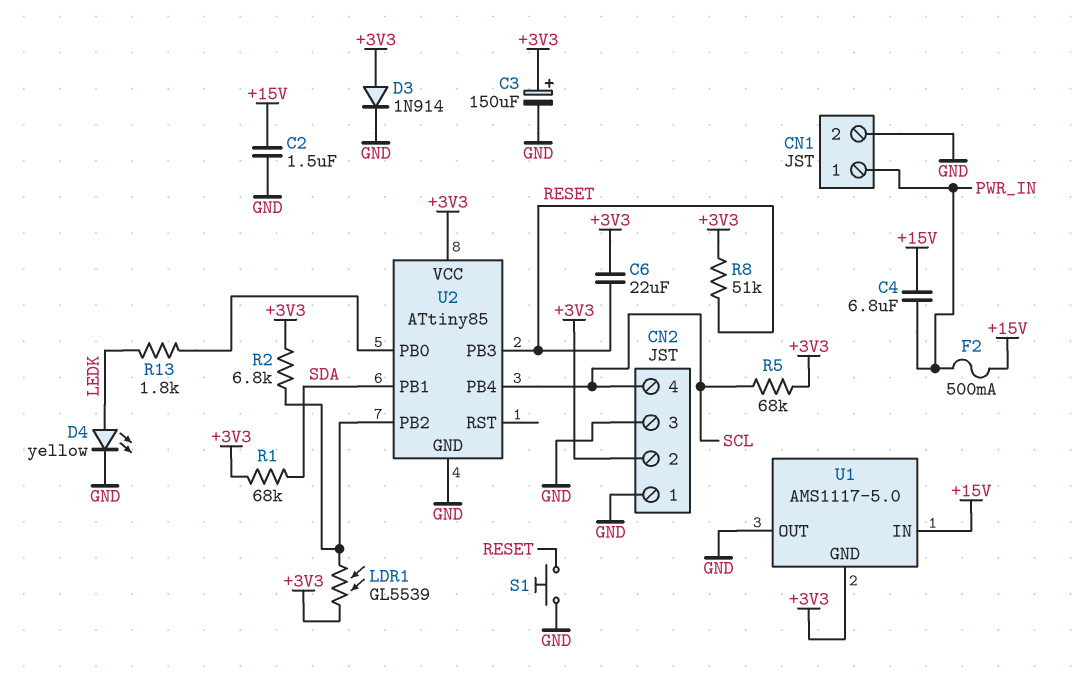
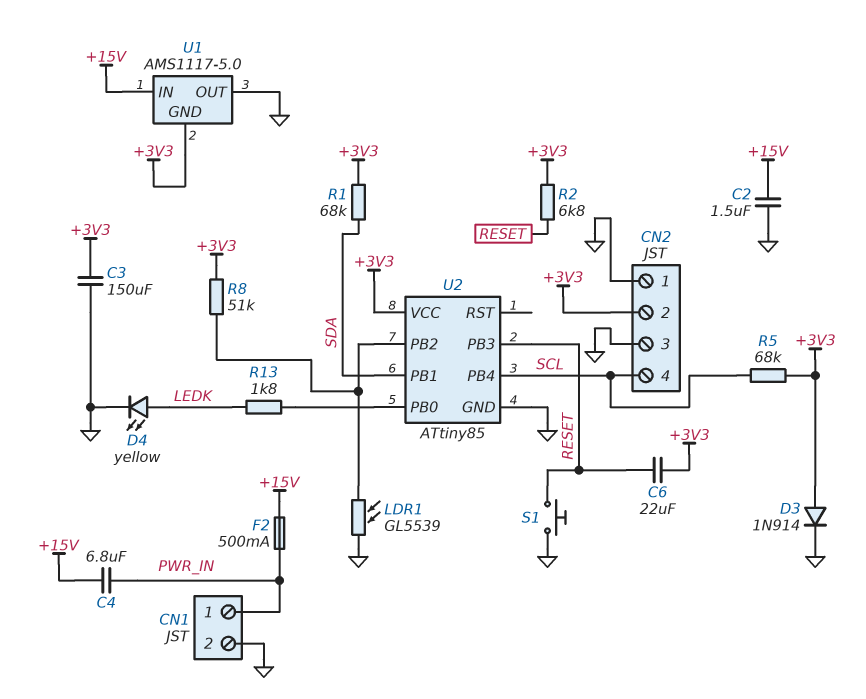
C3: 150uF (plus +3V3, minus GND) -> 150uF (+3V3, GND)
LDR1: GL5539 (+3V3, U2/PB2) -> GL5539 (GND, U2/PB2)
R2: 6.8k (+3V3, U2/PB2) -> 6.8k (+3V3, RESET)
R8: 51k (+3V3, RESET) -> 51k (+3V3, U2/PB2)

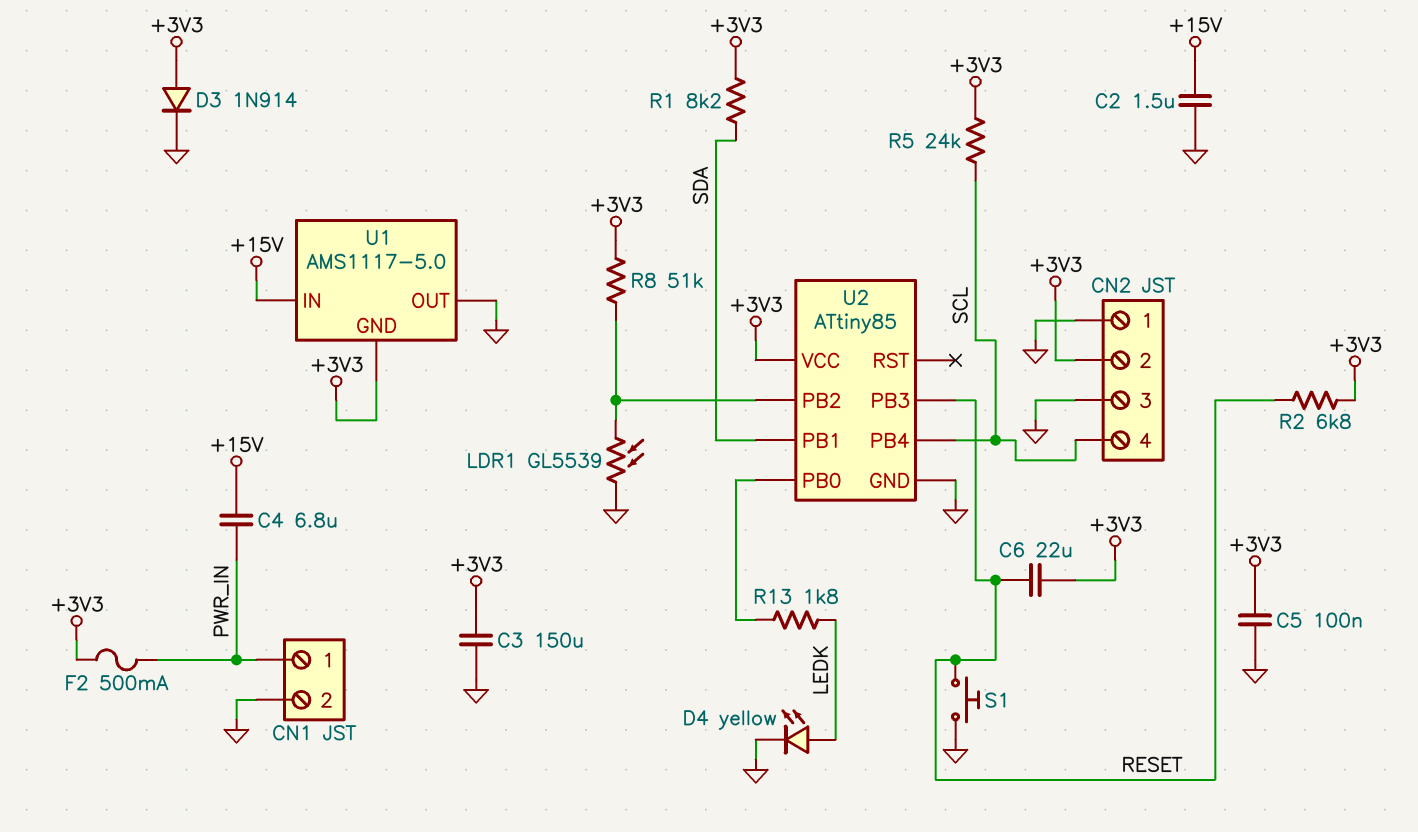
C5: none -> 100nF (+3V3, GND)
F2: 500mA (+15V, PWR_IN) -> 500mA (+3V3, PWR_IN)
R1: 68k (+3V3, SDA) -> 8.2k (+3V3, SDA)
R5: 68k (+3V3, SCL) -> 24k (+3V3, SCL)

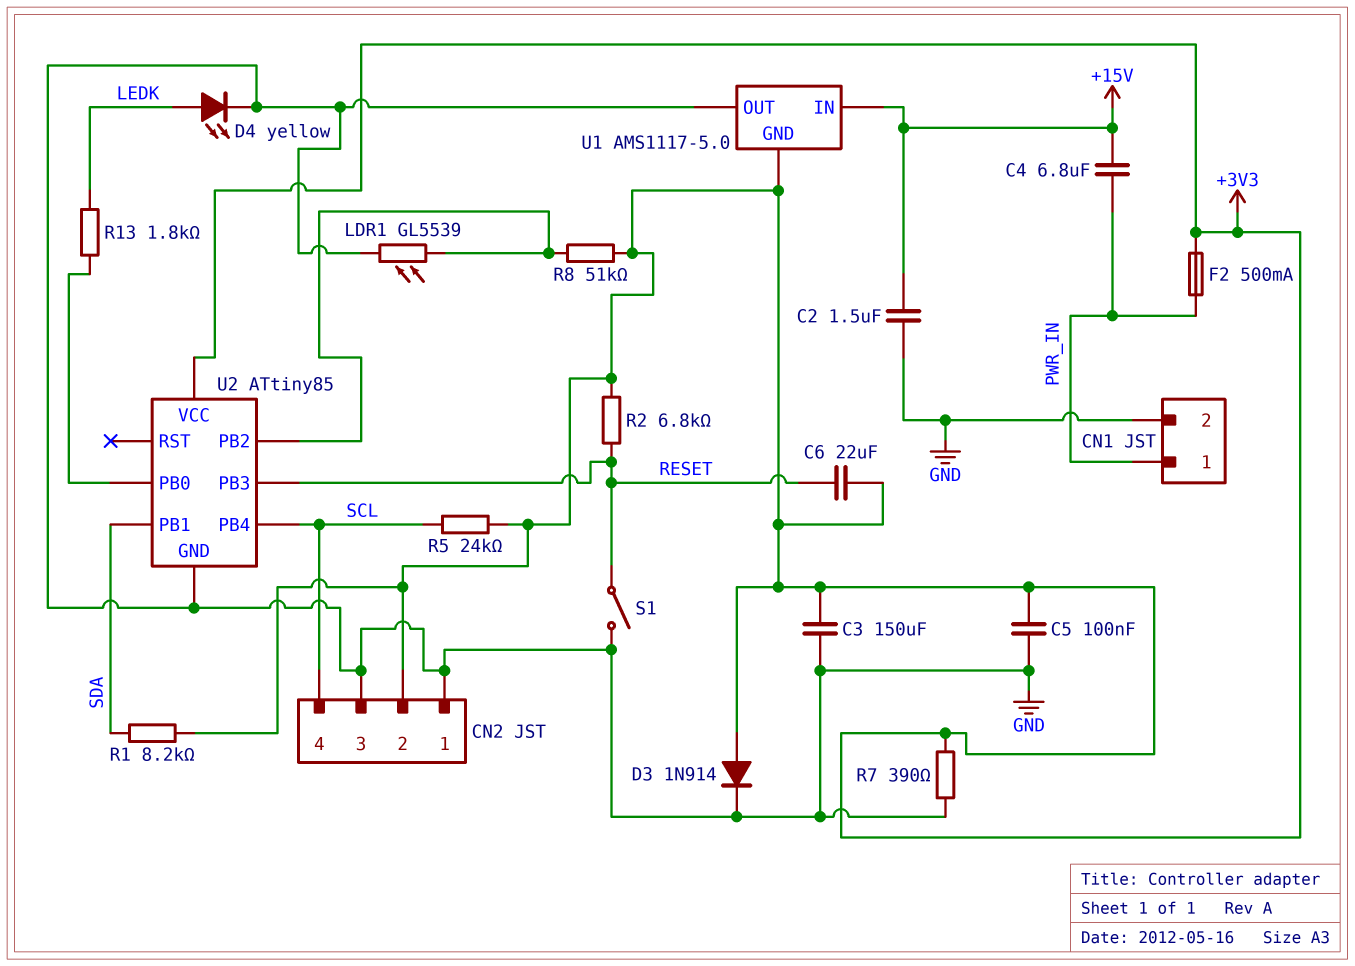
R7: none -> 390 (+3V3, GND)
S1: button (GND, RESET) -> switch (GND, RESET)

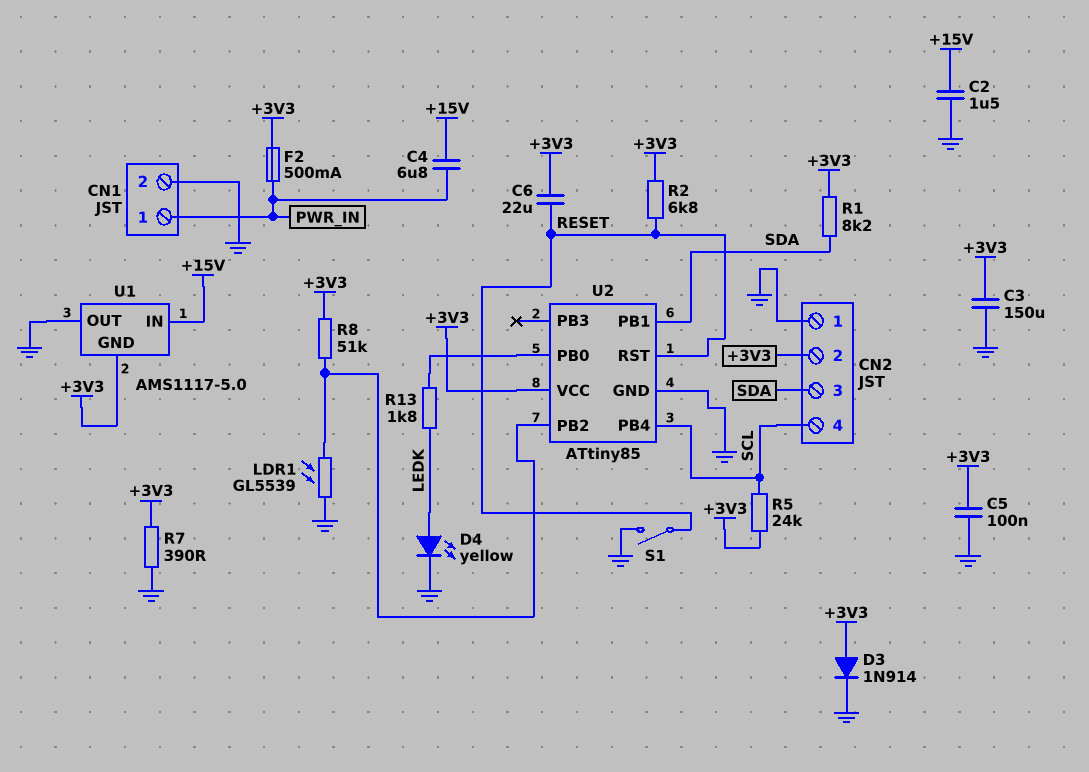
CN2 pin 3: GND -> SDA
U2 pin PB3: RESET -> none
U2 pin RST: none -> RESET

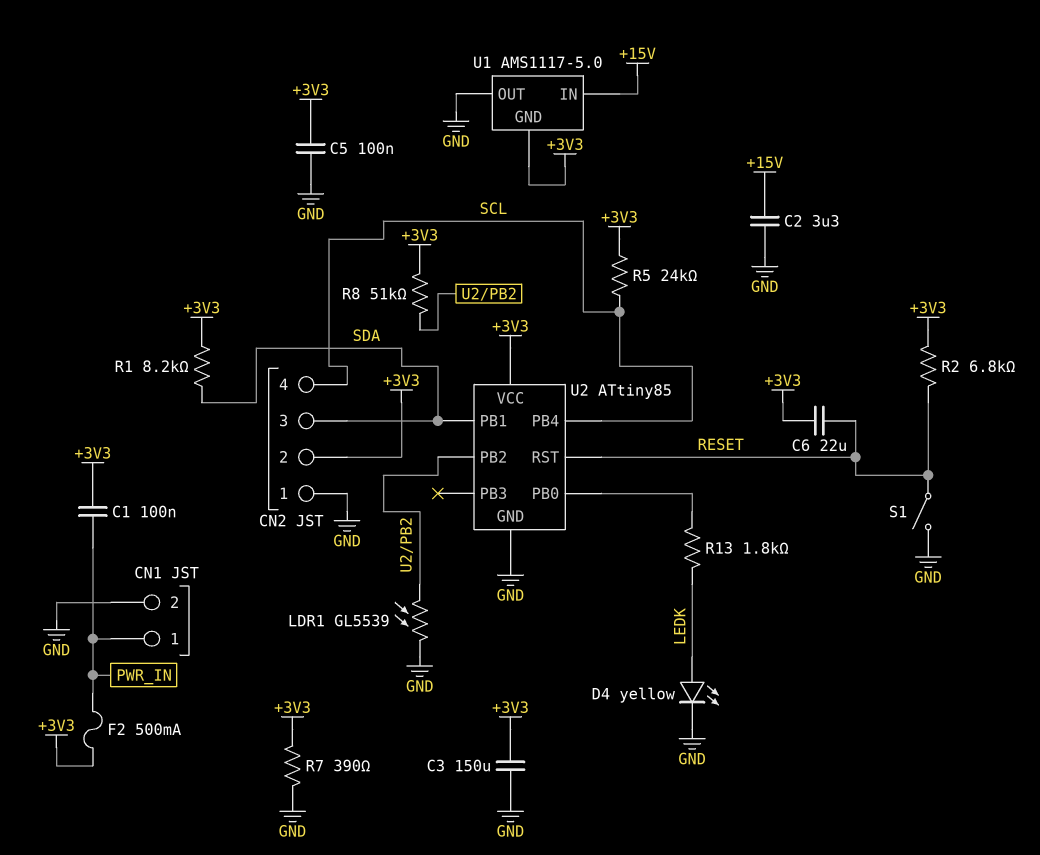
C1: none -> 100nF (+3V3, PWR_IN)
C2: 1.5uF (+15V, GND) -> 3.3uF (+15V, GND)
C4: 6.8uF (+15V, PWR_IN) -> none
D3: diode 1N914 (A +3V3, K GND) -> none

